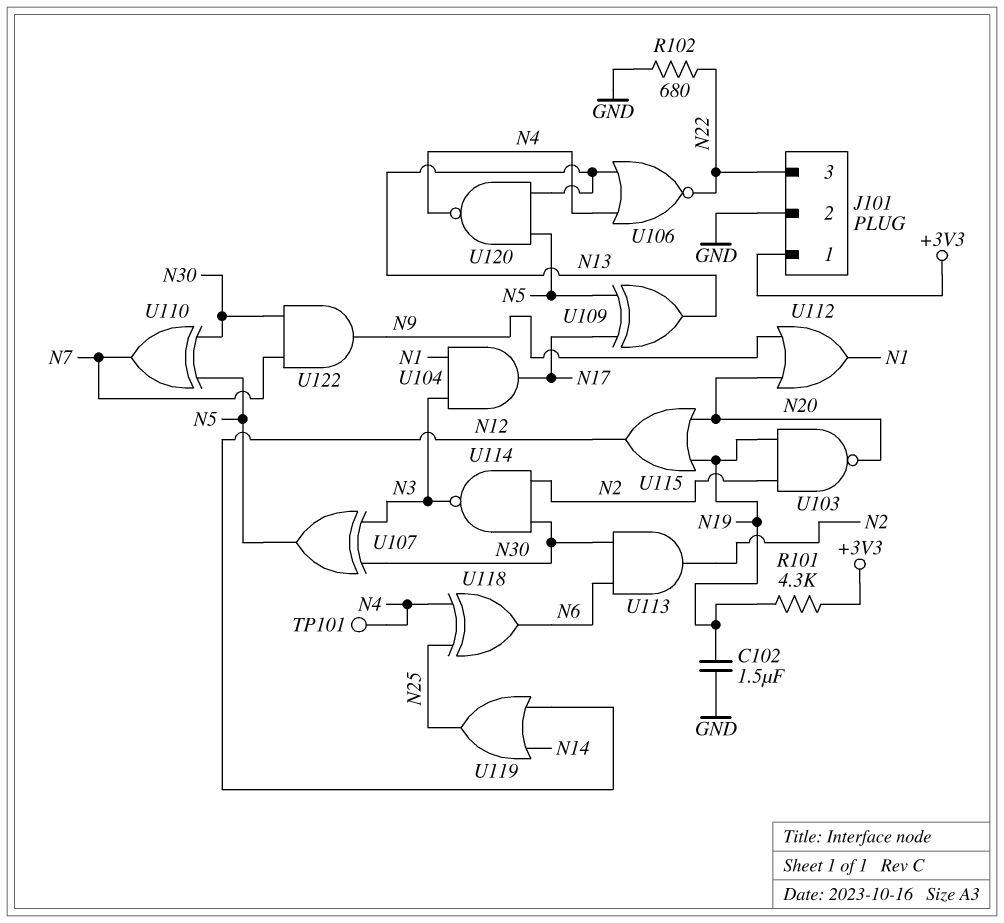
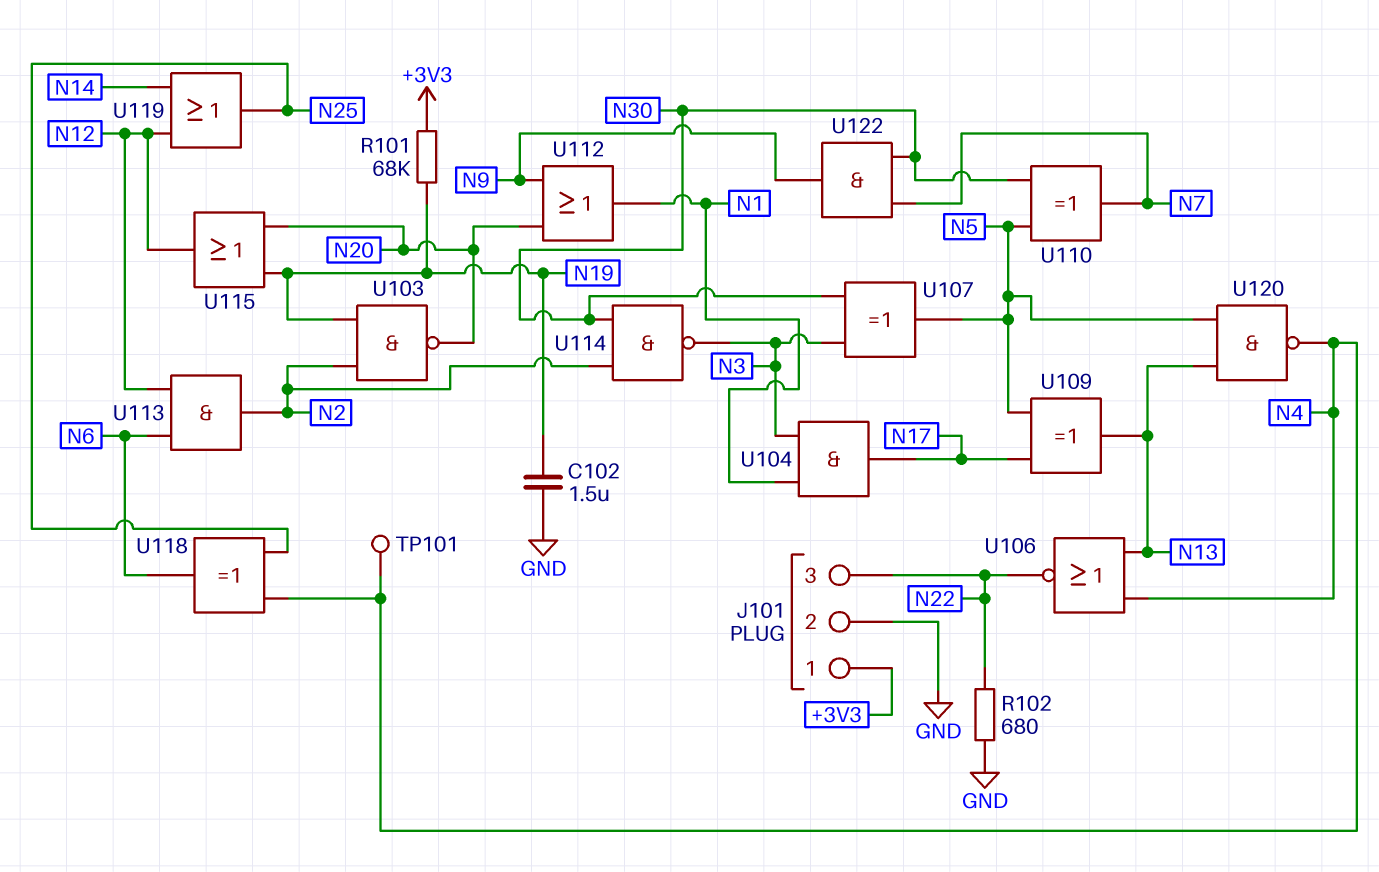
R101: 4.3k (+3V3, N19) -> 68k (+3V3, N19)
U113: AND (in N6, in N30, out N2) -> AND (in N6, in N12, out N2)

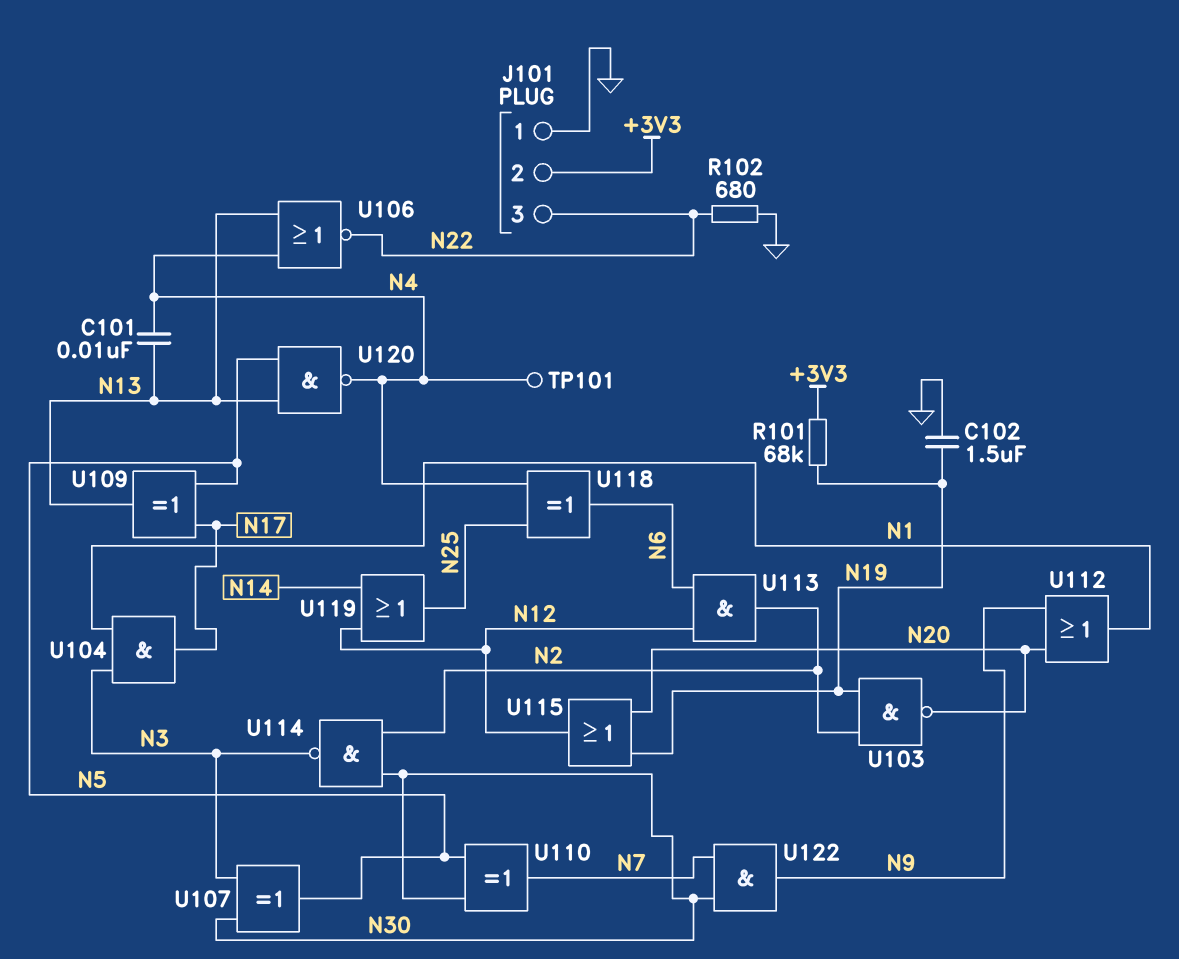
C101: none -> 10nF (N4, N13)
J101 pin 1: +3V3 -> GND
J101 pin 2: GND -> +3V3

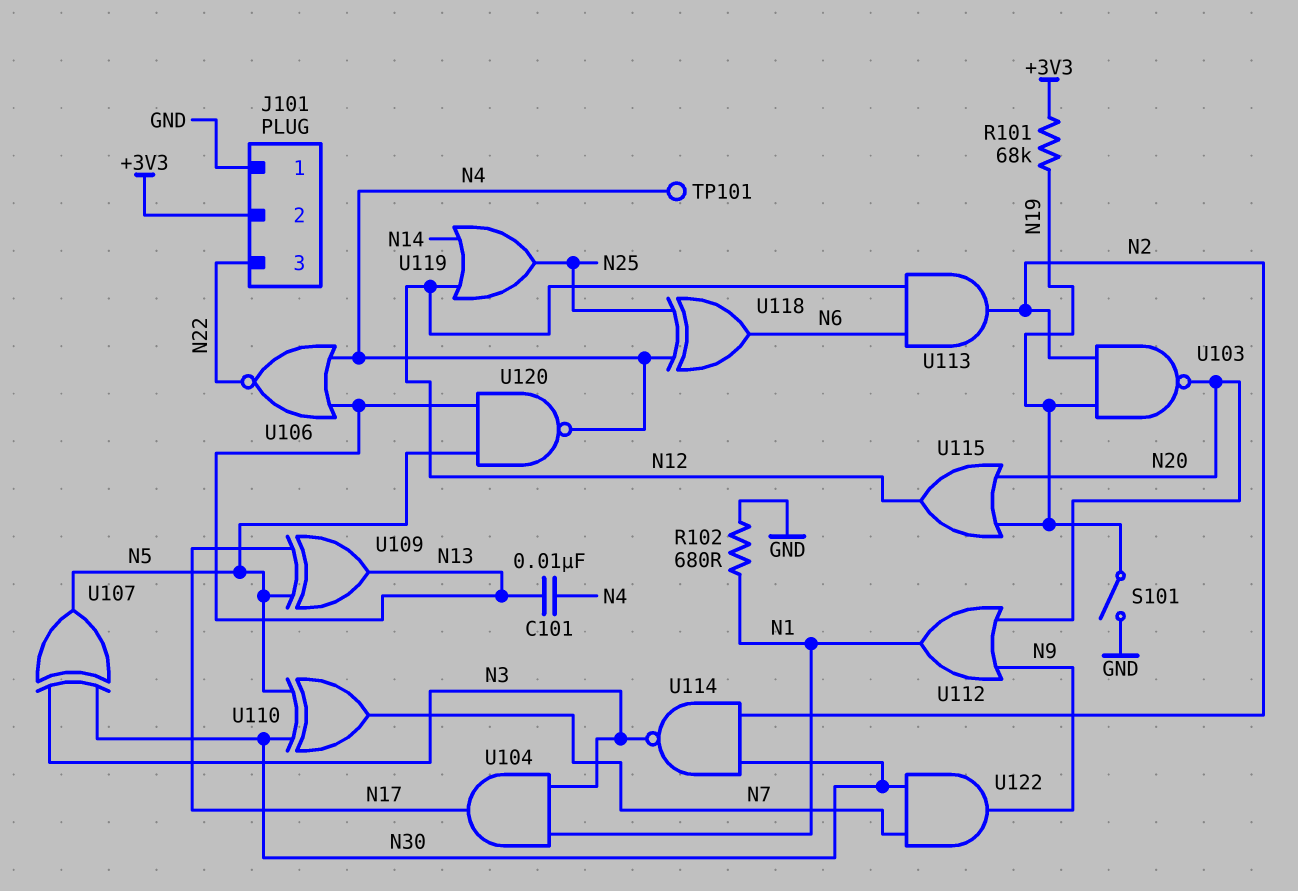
C102: 1.5uF (GND, N19) -> none
R102: 680 (GND, N22) -> 680 (GND, N1)
S101: none -> switch (GND, N19)

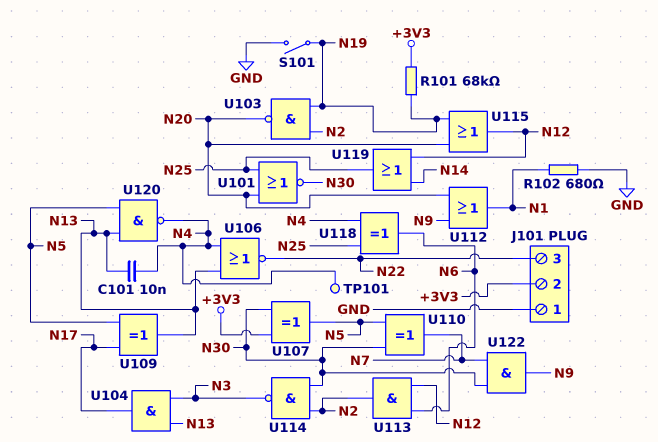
U101: none -> NOR (in N20, in N25, out N30)
U104: AND (in N1, in N3, out N17) -> AND (in N3, in N13, out N17)
U107: XOR (in N3, in N30, out N5) -> XOR (in +3V3, in N30, out N5)

